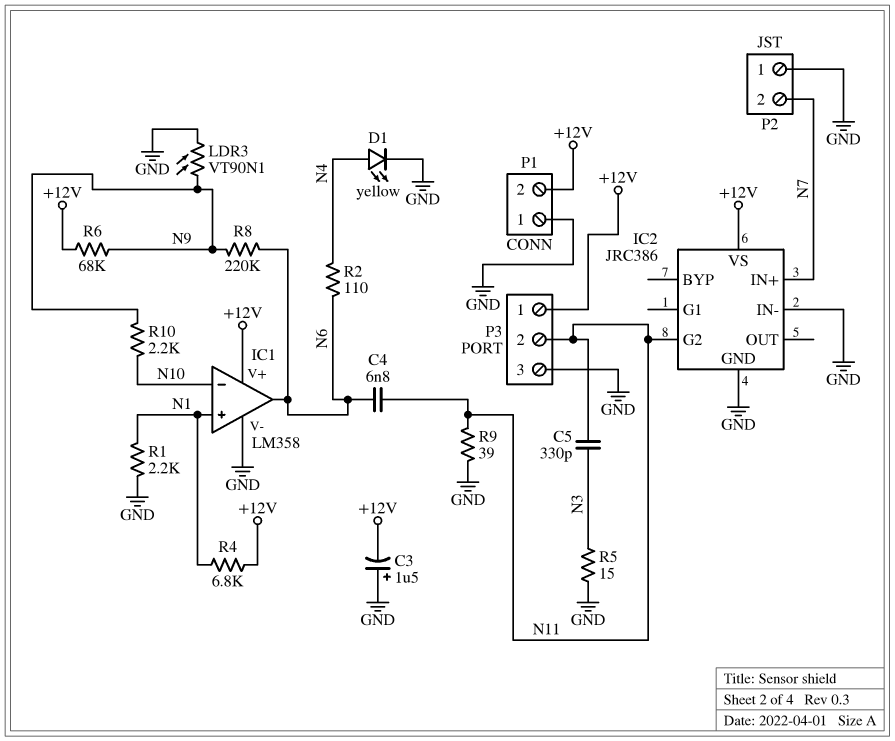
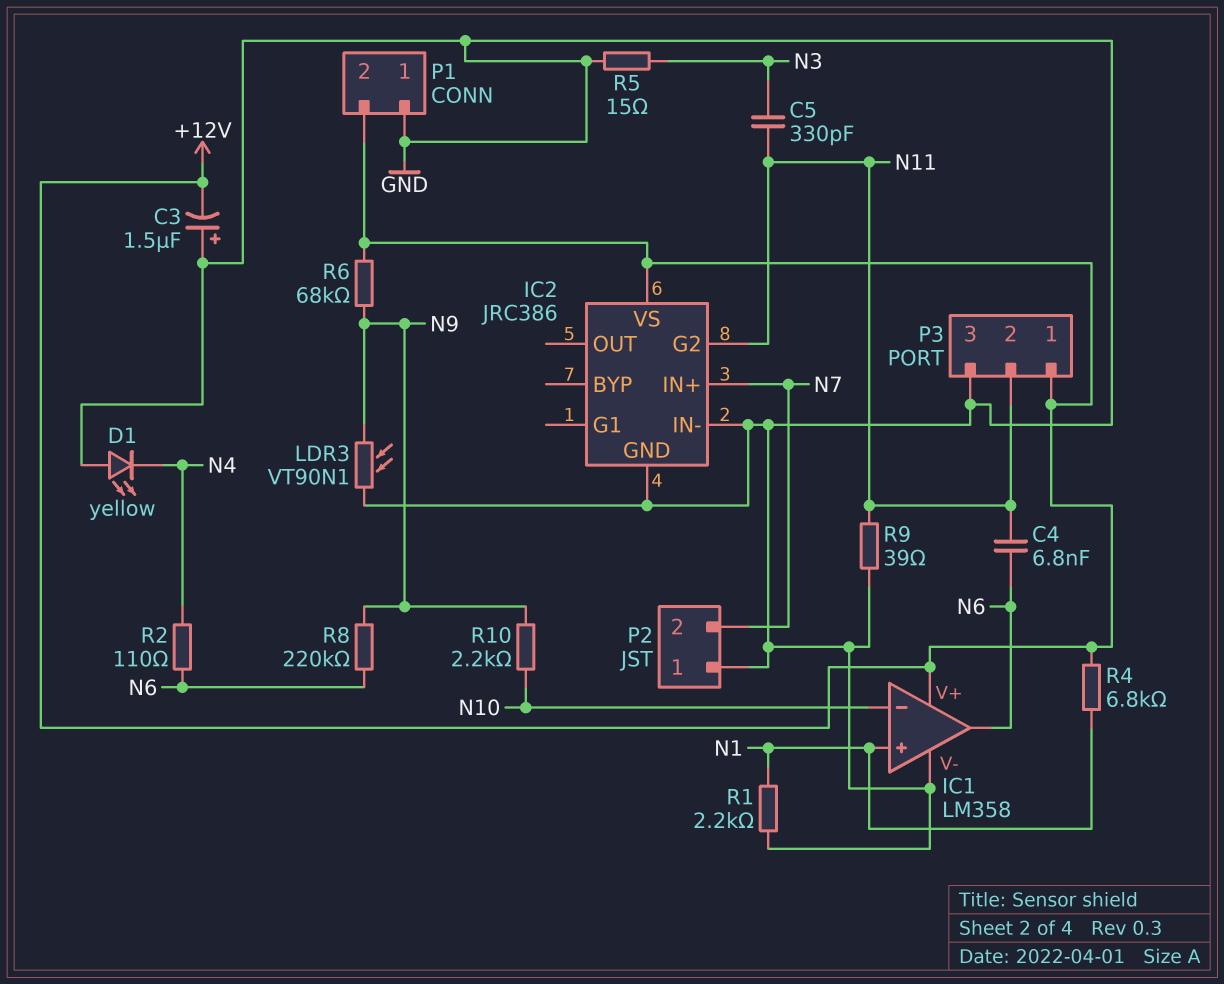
D1: LED yellow (A N4, K GND) -> LED yellow (A GND, K N4)

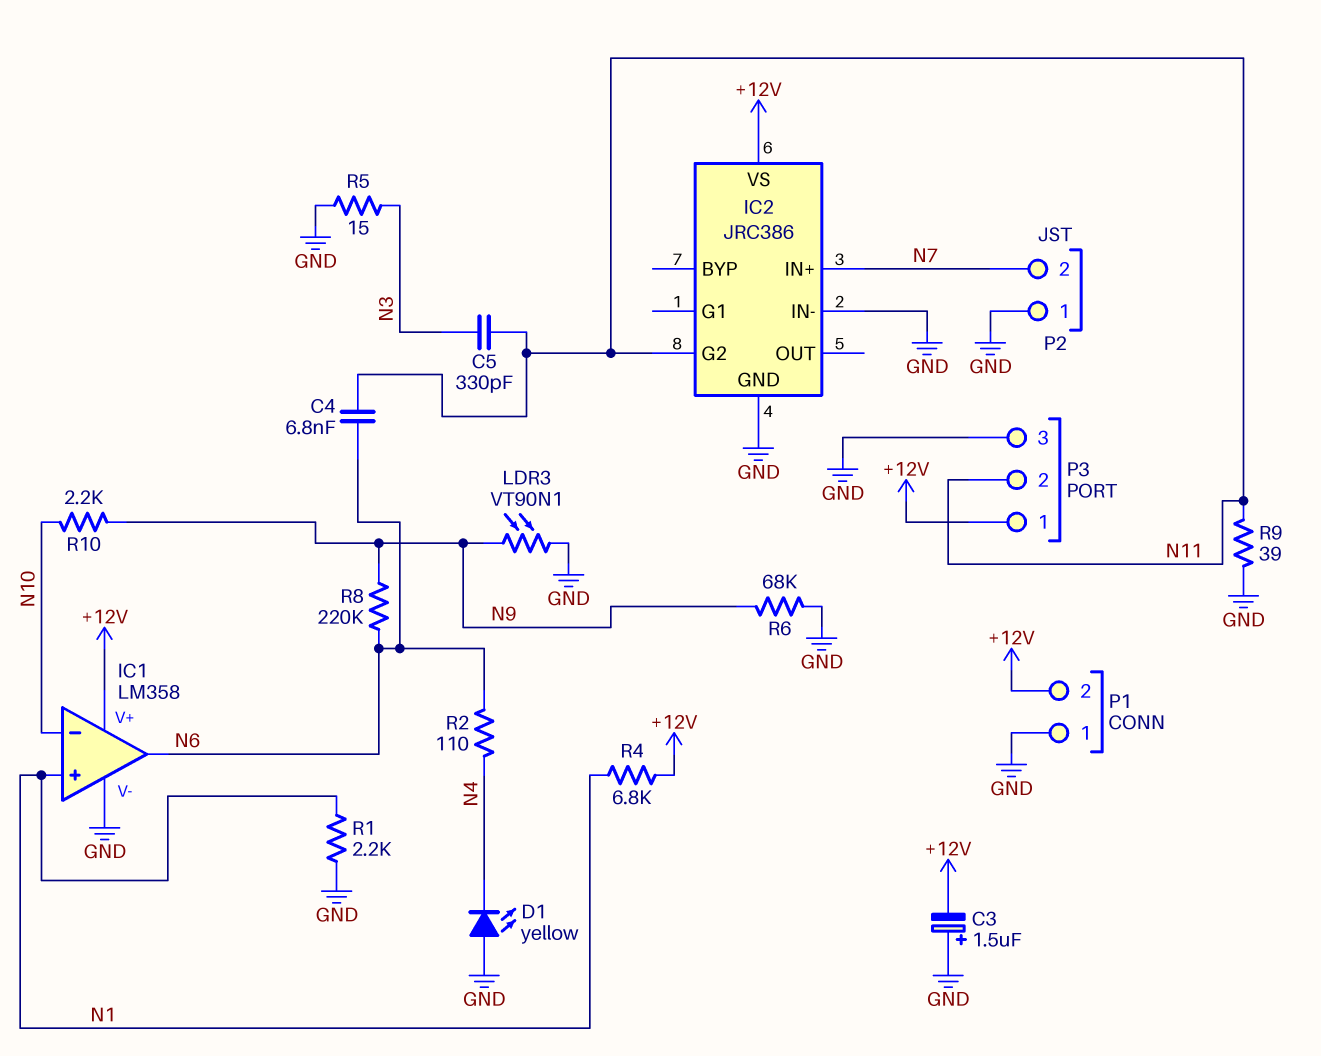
R6: 68k (+12V, N9) -> 68k (GND, N9)

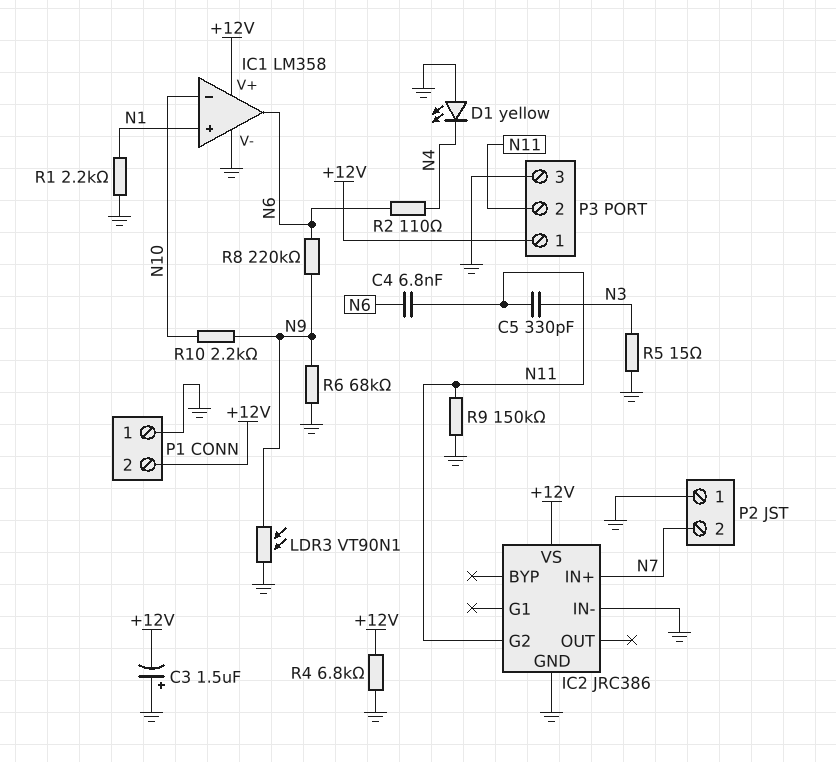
R4: 6.8k (+12V, N1) -> 6.8k (+12V, GND)
R9: 39 (GND, N11) -> 150k (GND, N11)

